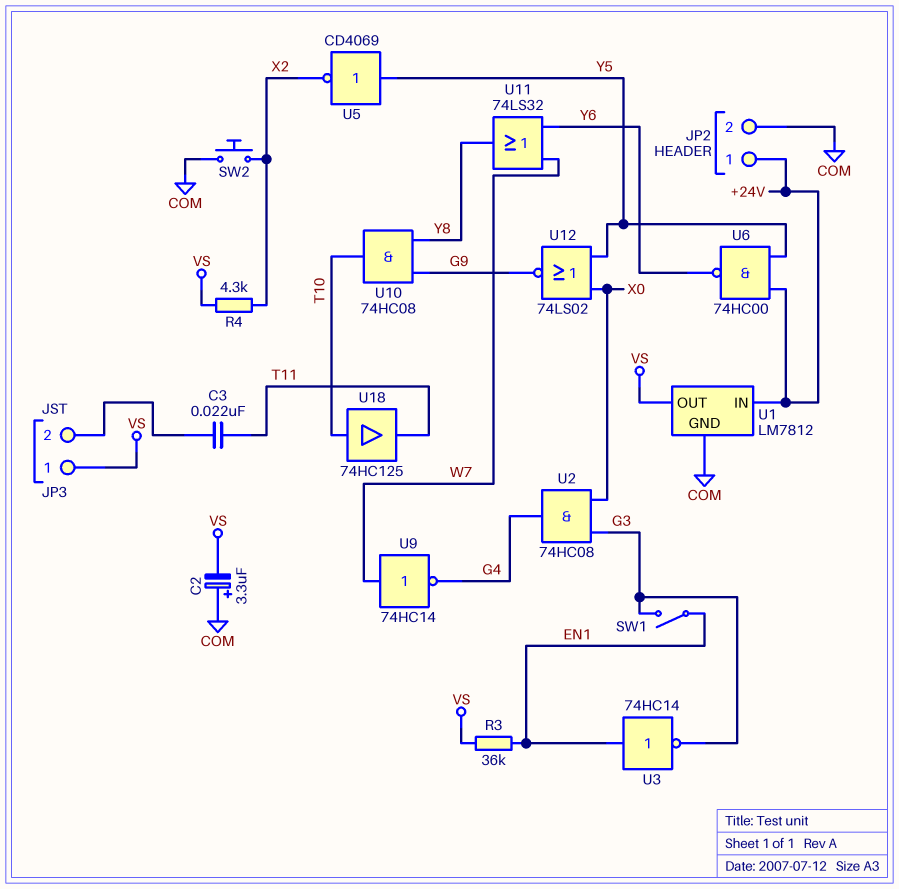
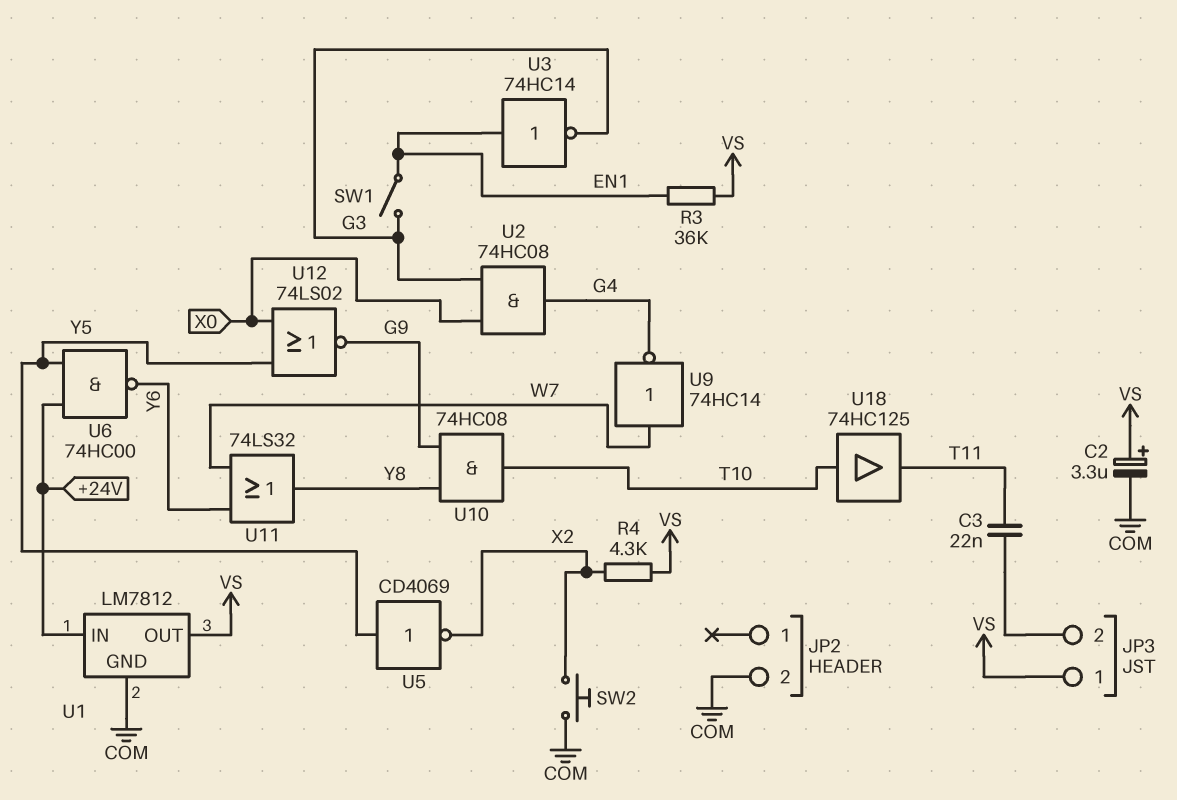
C2: 3.3uF (plus COM, minus VS) -> 3.3uF (plus VS, minus COM)
JP2 pin 1: +24V -> none

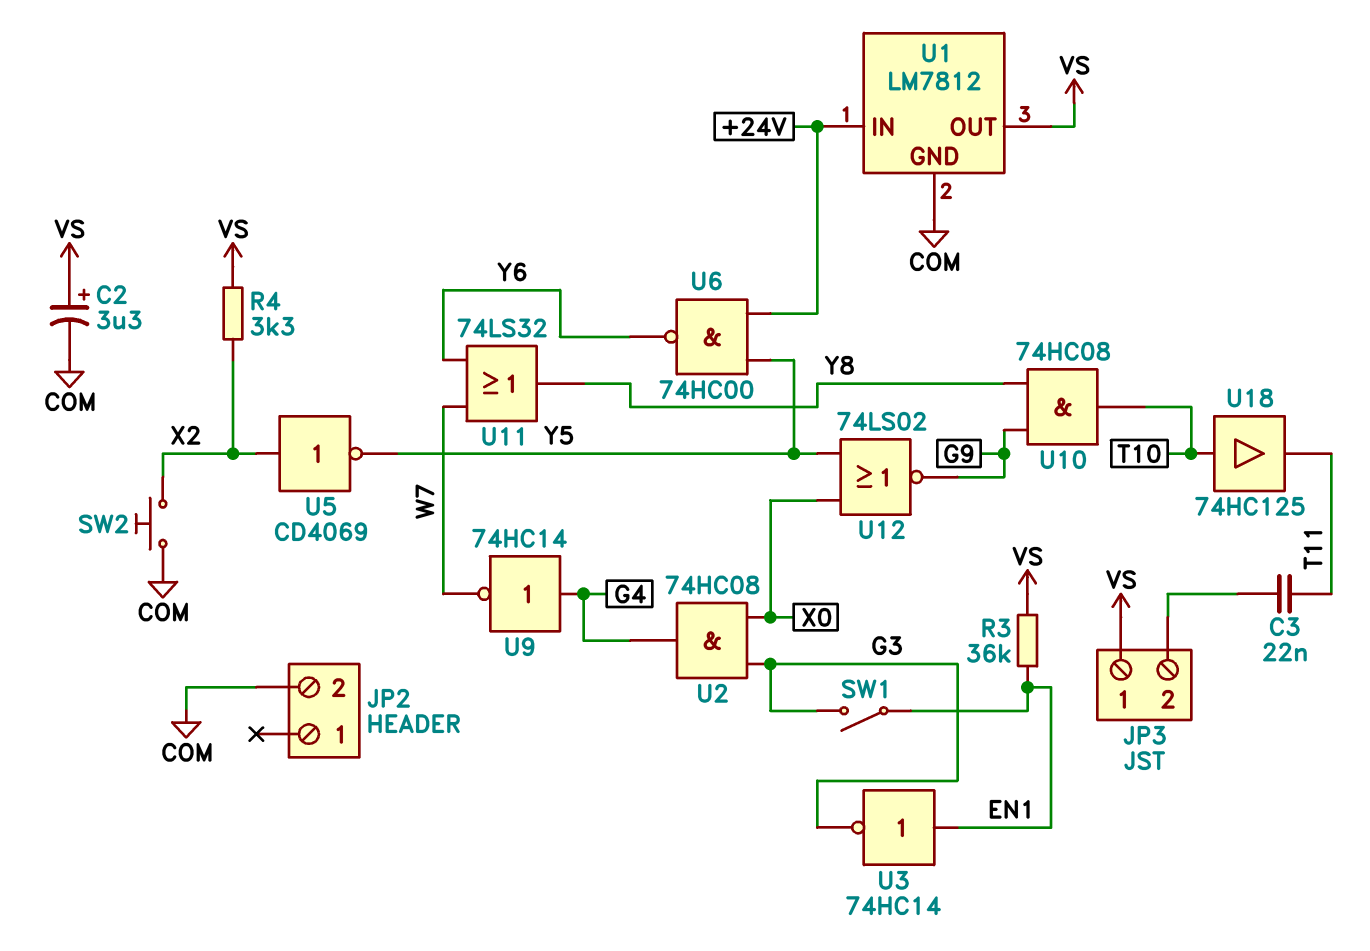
R4: 4.3k (VS, X2) -> 3.3k (VS, X2)
U5: NOT CD4069 (in Y5, out X2) -> NOT CD4069 (in X2, out Y5)
U9: NOT 74HC14 (in W7, out G4) -> NOT 74HC14 (in G4, out W7)

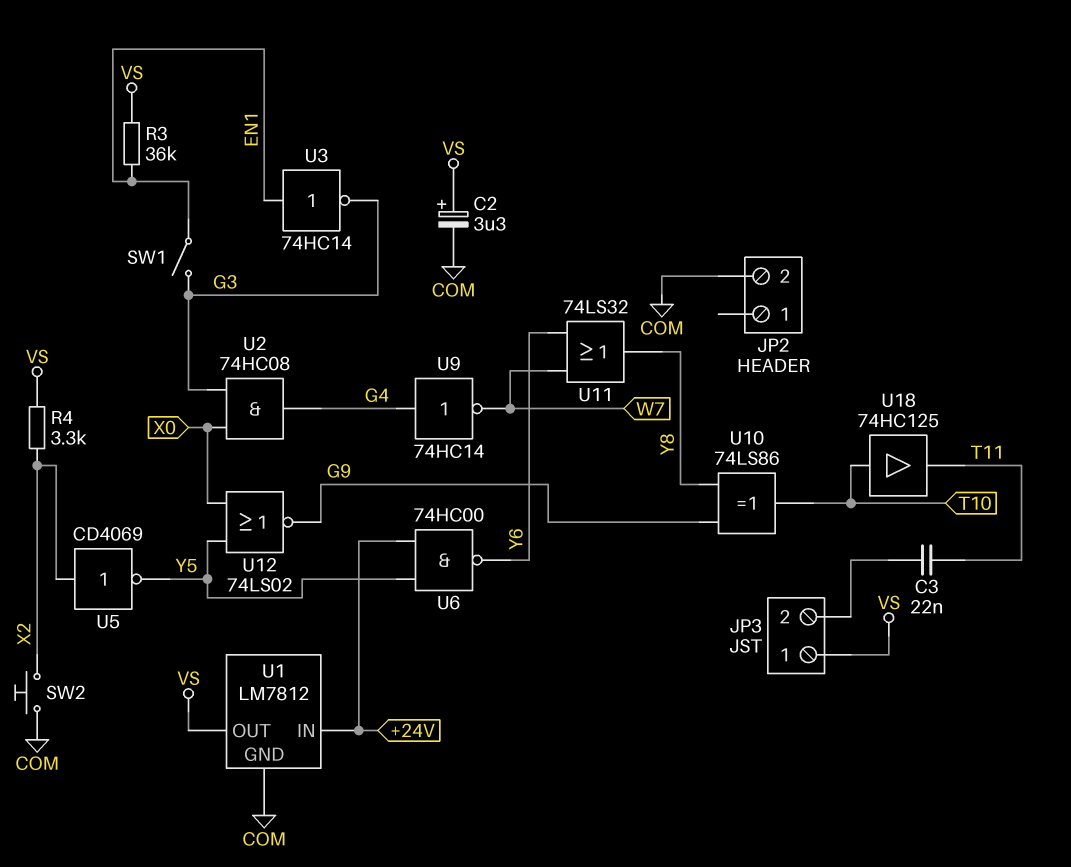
U10: AND 74HC08 (in G9, in Y8, out T10) -> XOR 74LS86 (in G9, in Y8, out T10)

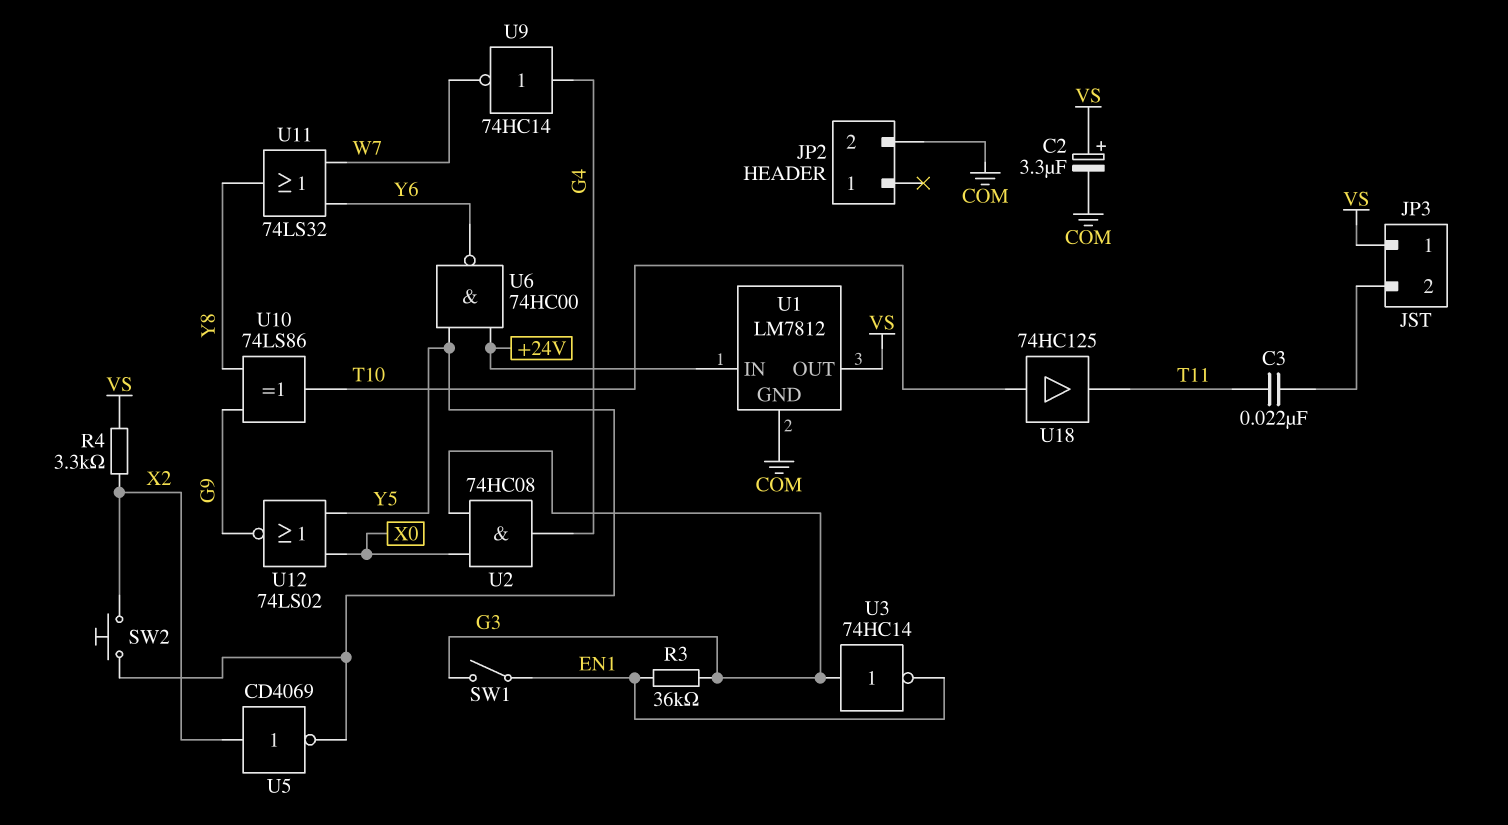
R3: 36k (EN1, VS) -> 36k (EN1, G3)
SW2: button (COM, X2) -> button (X2, Y5)
U3: NOT 74HC14 (in EN1, out G3) -> NOT 74HC14 (in G3, out EN1)

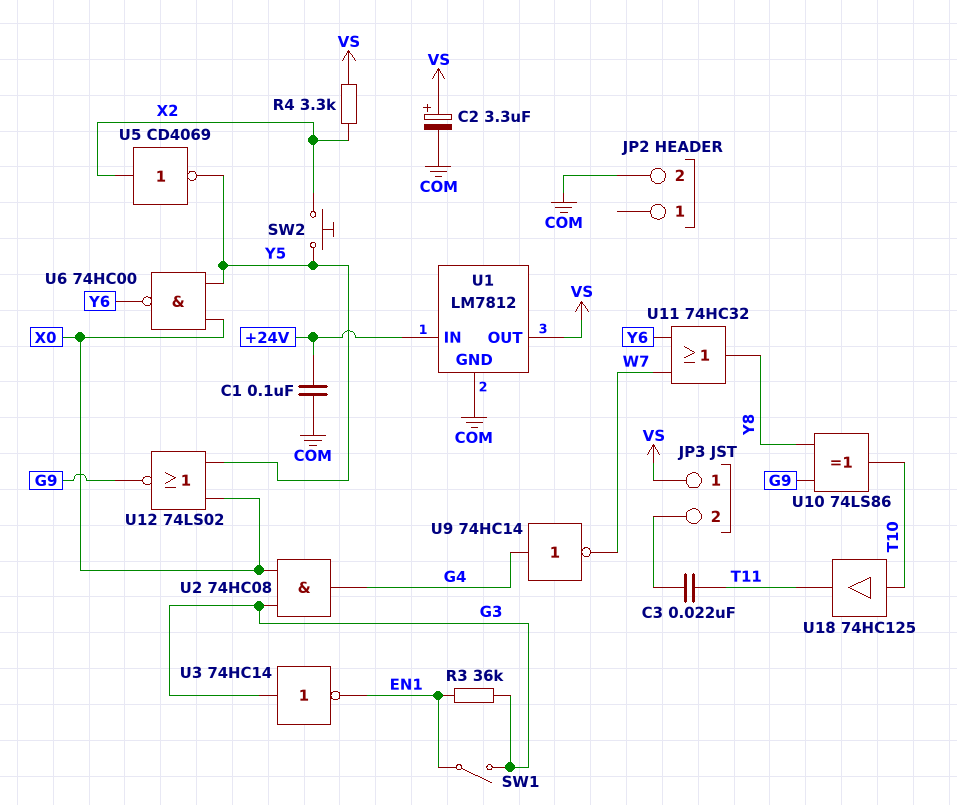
C1: none -> 100nF (+24V, COM)
U6: NAND 74HC00 (in +24V, in Y5, out Y6) -> NAND 74HC00 (in X0, in Y5, out Y6)
U11: OR 74LS32 (in W7, in Y6, out Y8) -> OR 74HC32 (in W7, in Y6, out Y8)

